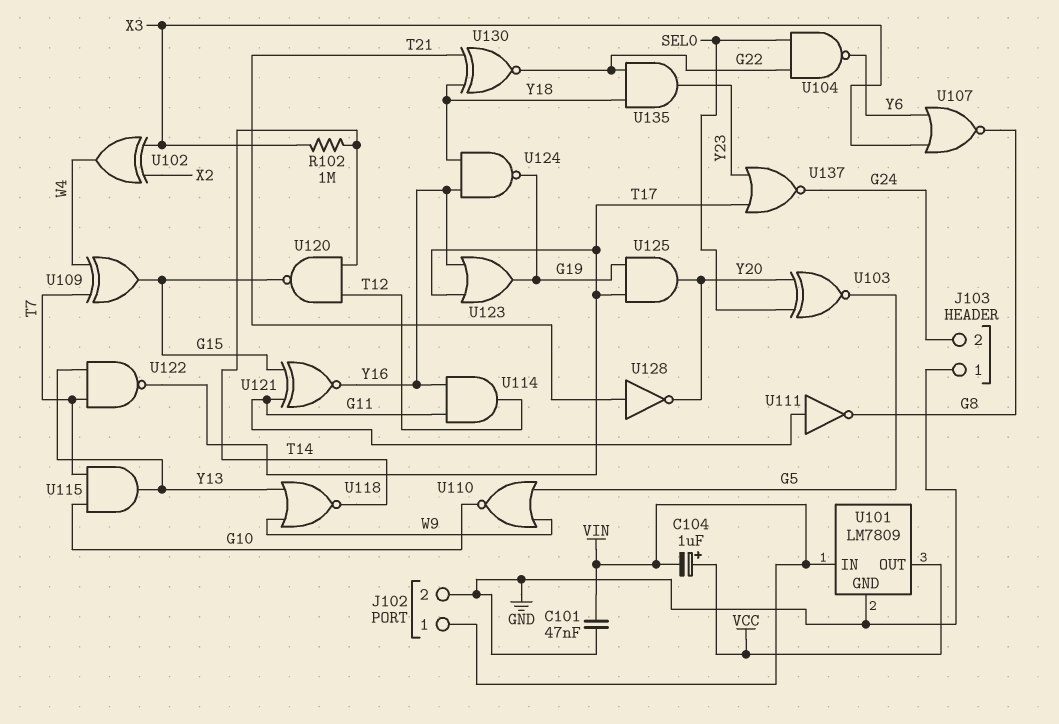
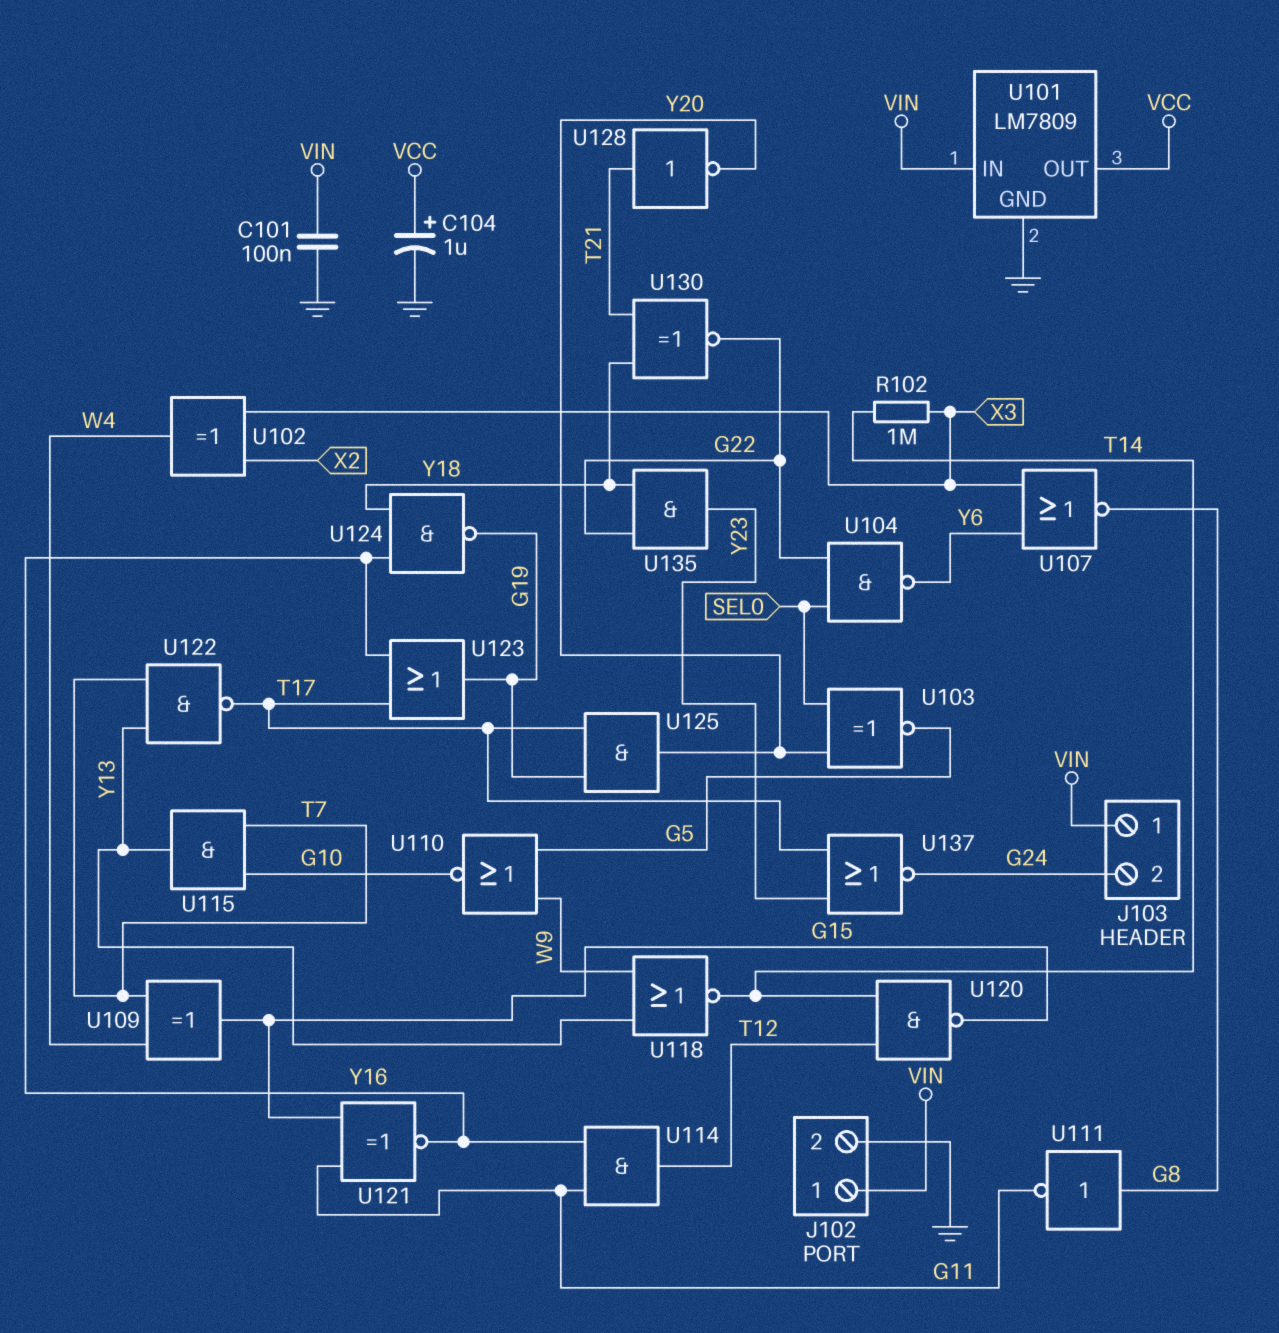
C101: 47nF (GND, VIN) -> 100nF (GND, VIN)
C104: 1uF (plus VCC, minus VIN) -> 1uF (plus VCC, minus GND)
J103 pin 1: GND -> VIN
U111: NOT (in G11, out G8) -> NOT (in G8, out G11)

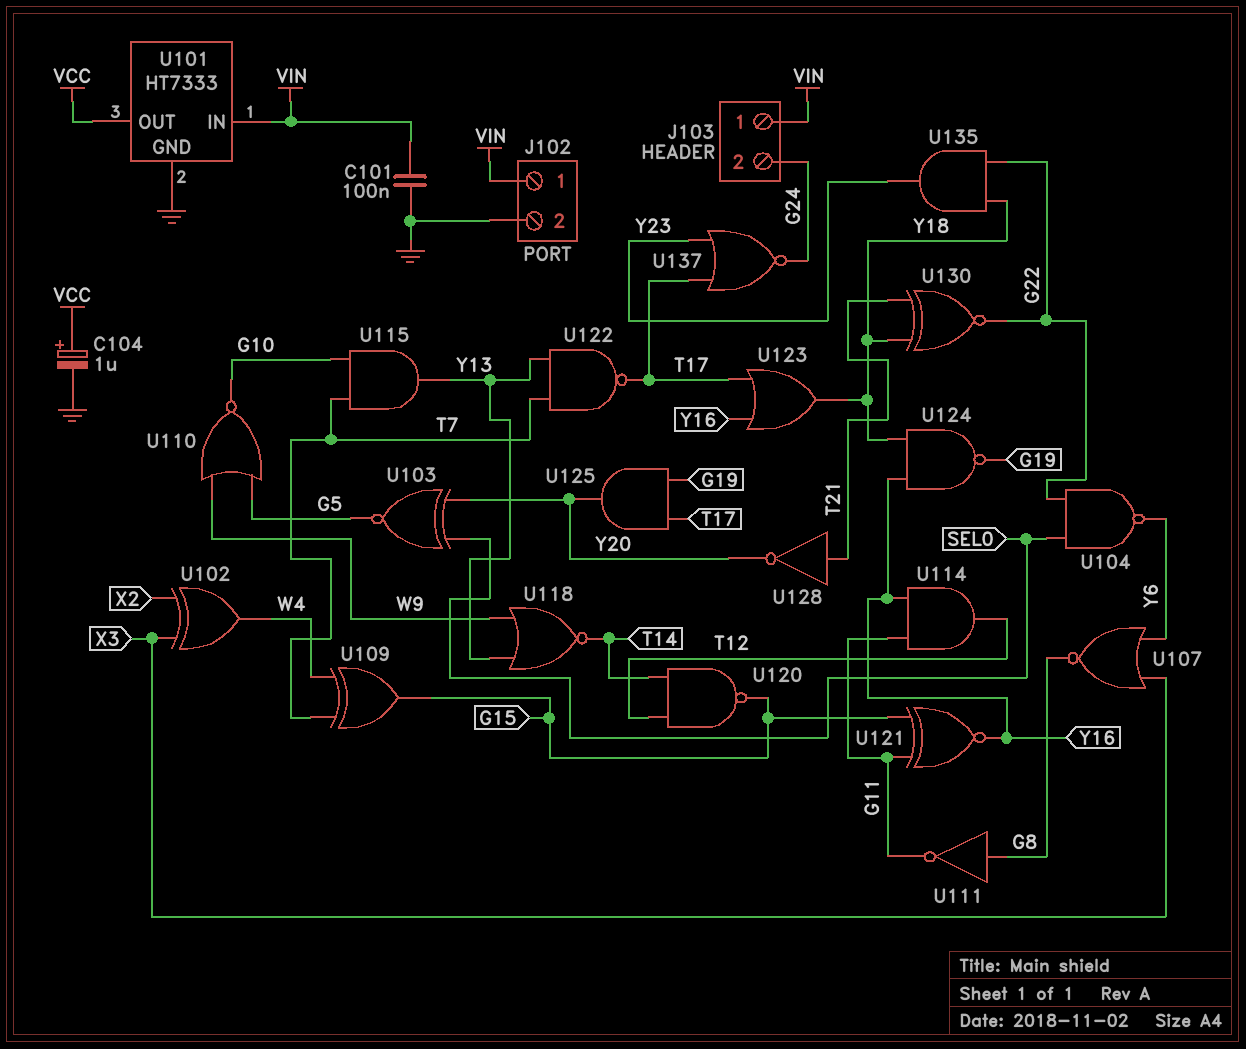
R102: 1M (T14, X3) -> none
U101: LM7809 -> HT7333
U123: OR (in T17, in Y16, out G19) -> OR (in T17, in Y16, out Y18)

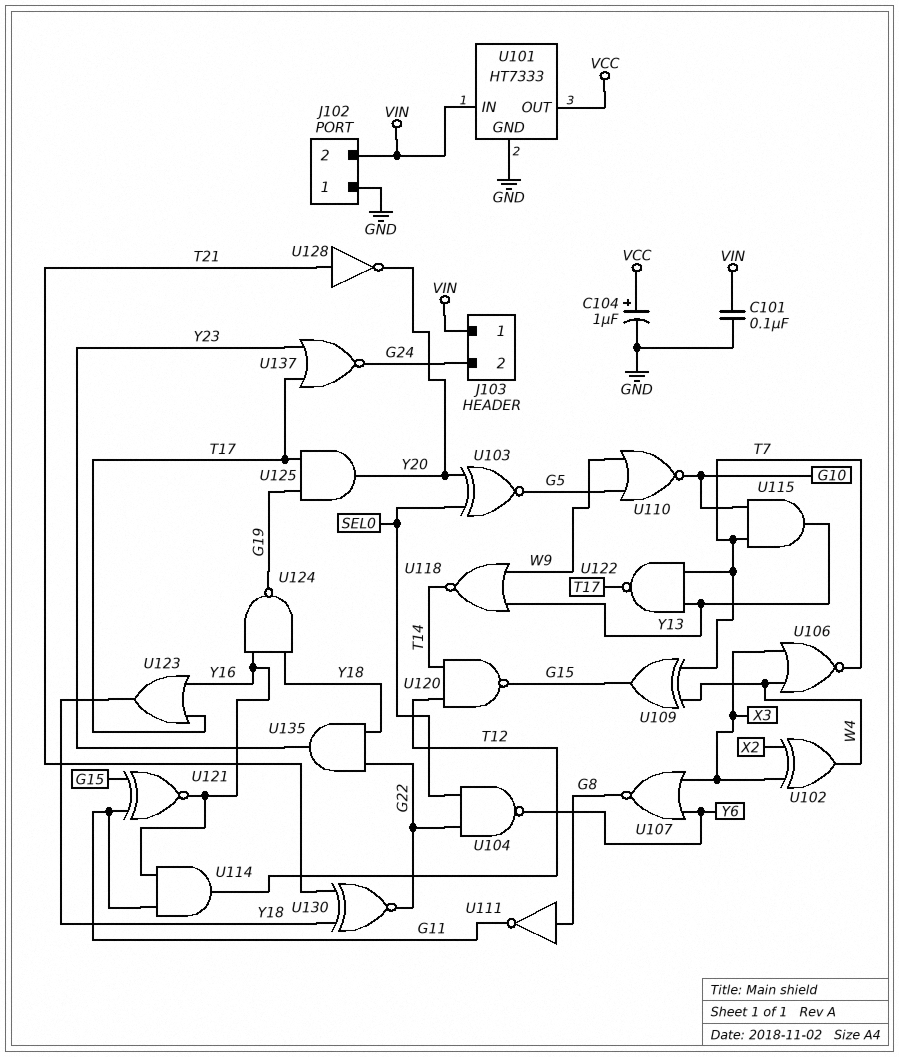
J102 pin 1: VIN -> GND
J102 pin 2: GND -> VIN
U106: none -> NOR (in W4, in X3, out T7)

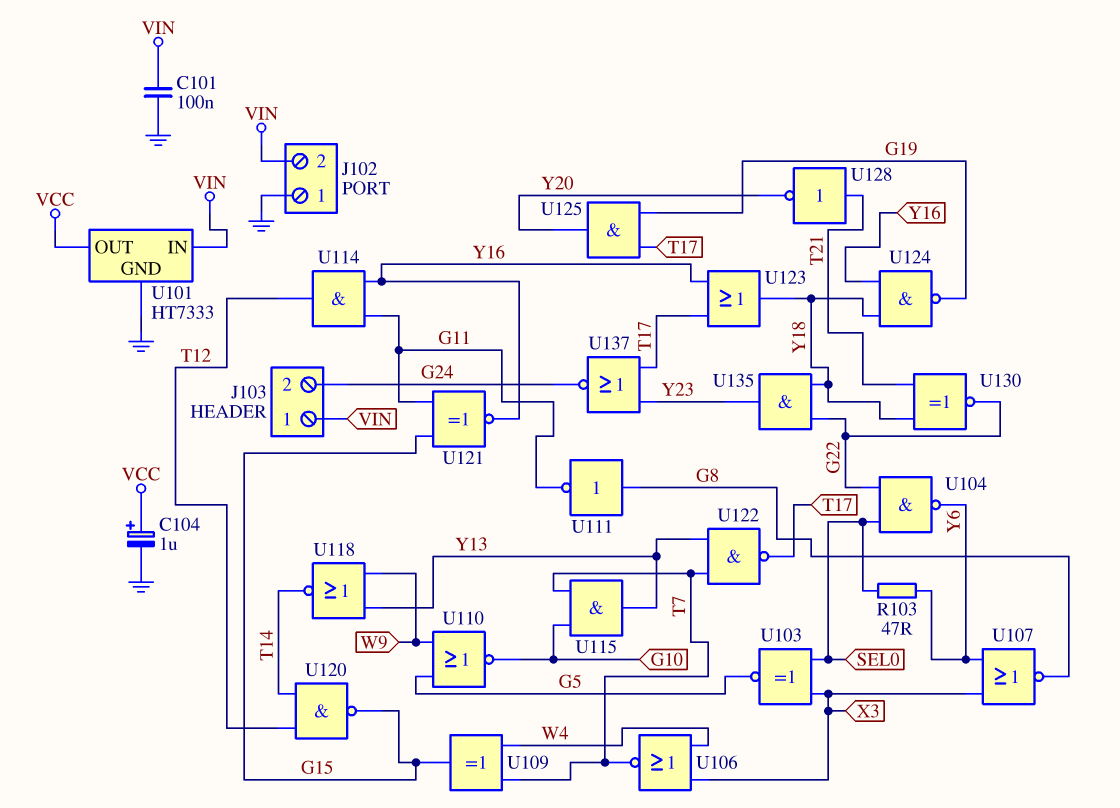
R103: none -> 47 (SEL0, Y6)
U102: XOR (in X2, in X3, out W4) -> none
U103: XNOR (in SEL0, in Y20, out G5) -> XNOR (in SEL0, in X3, out G5)

